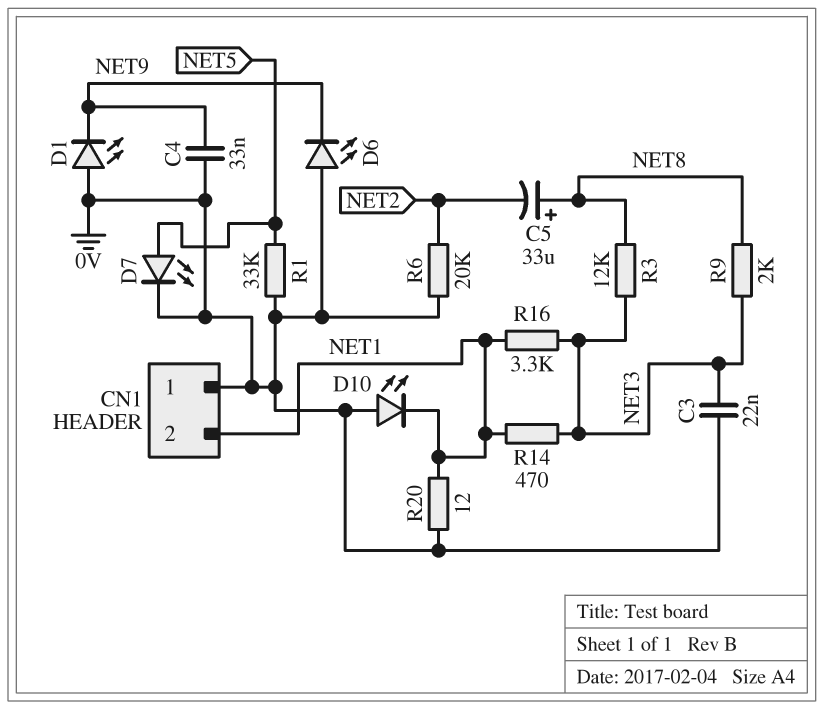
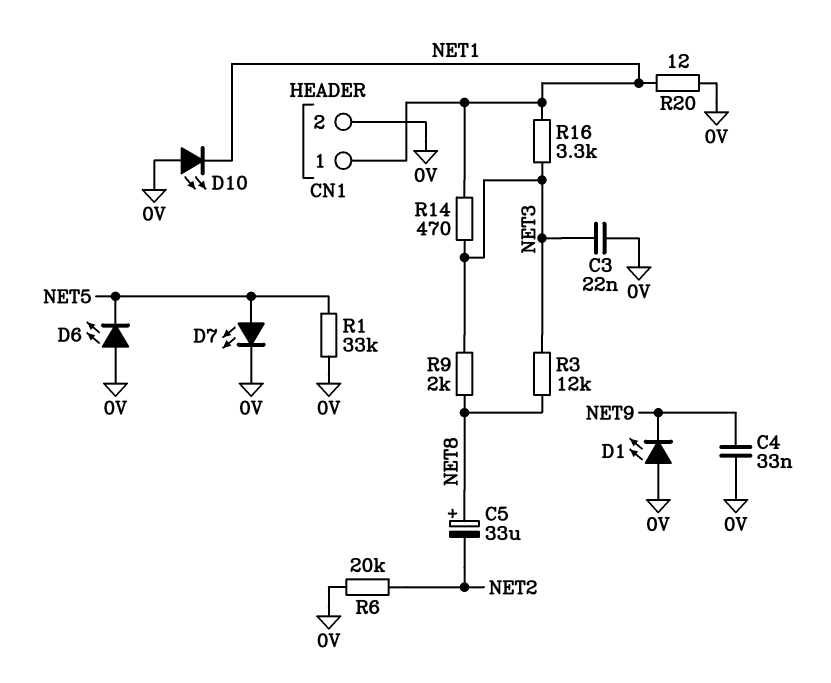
CN1 pin 1: 0V -> NET1
CN1 pin 2: NET1 -> 0V
D6: LED (A 0V, K NET9) -> LED (A 0V, K NET5)

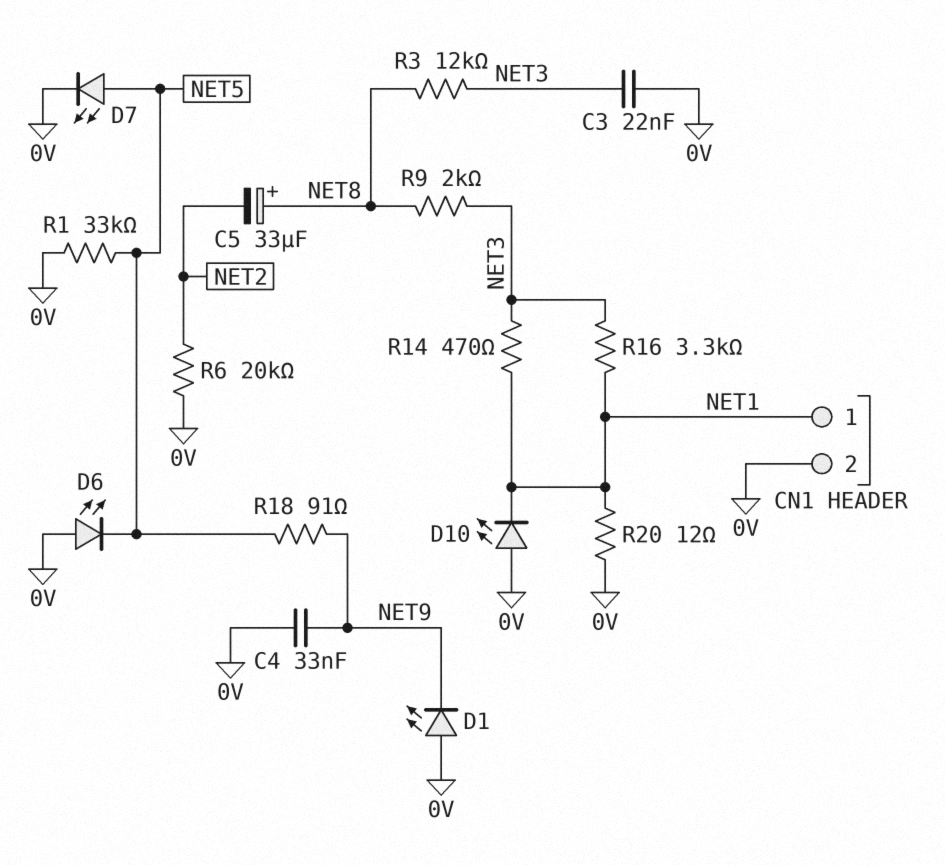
R18: none -> 91 (NET5, NET9)

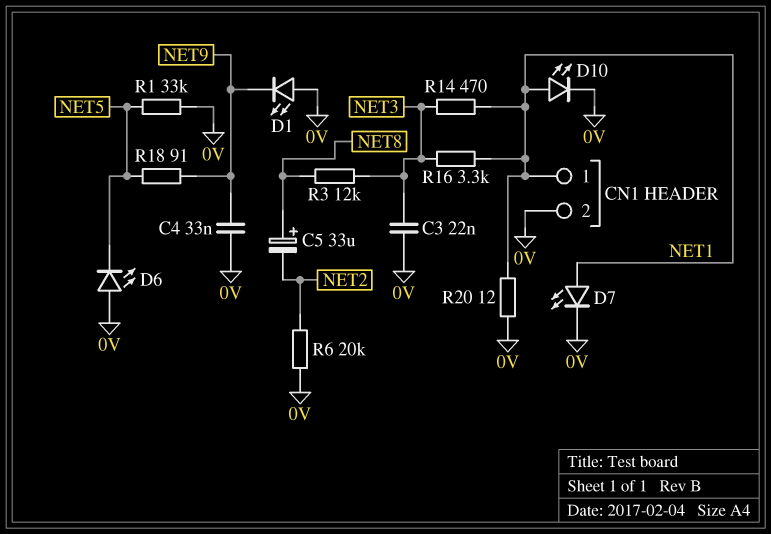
D7: LED (A NET5, K 0V) -> LED (A NET1, K 0V)
D10: LED (A 0V, K NET1) -> LED (A NET1, K 0V)
R9: 2k (NET3, NET8) -> none

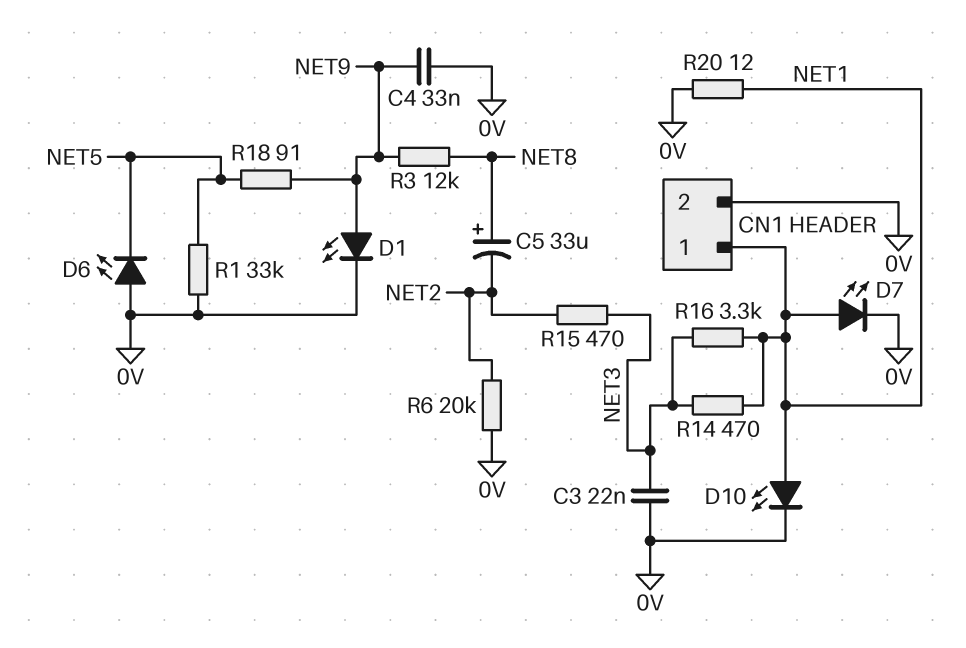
D1: LED (A 0V, K NET9) -> LED (A NET9, K 0V)
R3: 12k (NET3, NET8) -> 12k (NET8, NET9)
R15: none -> 470 (NET2, NET3)

